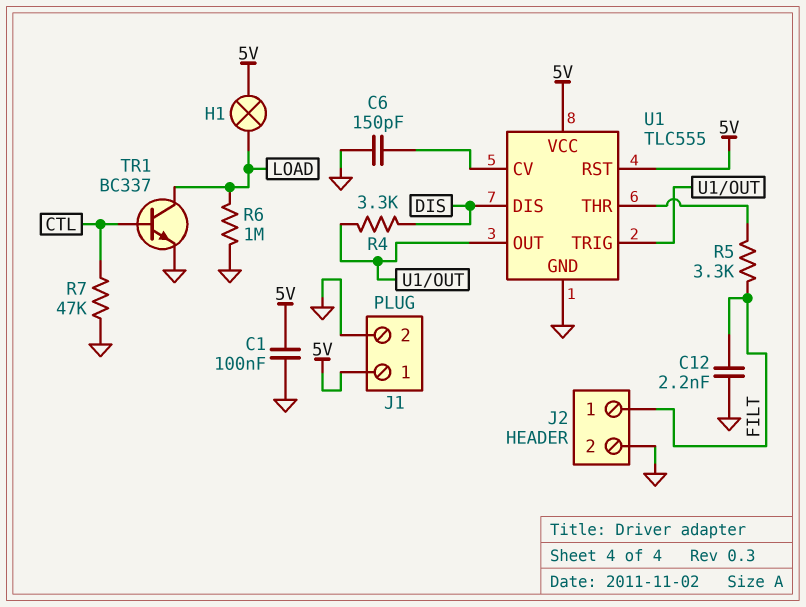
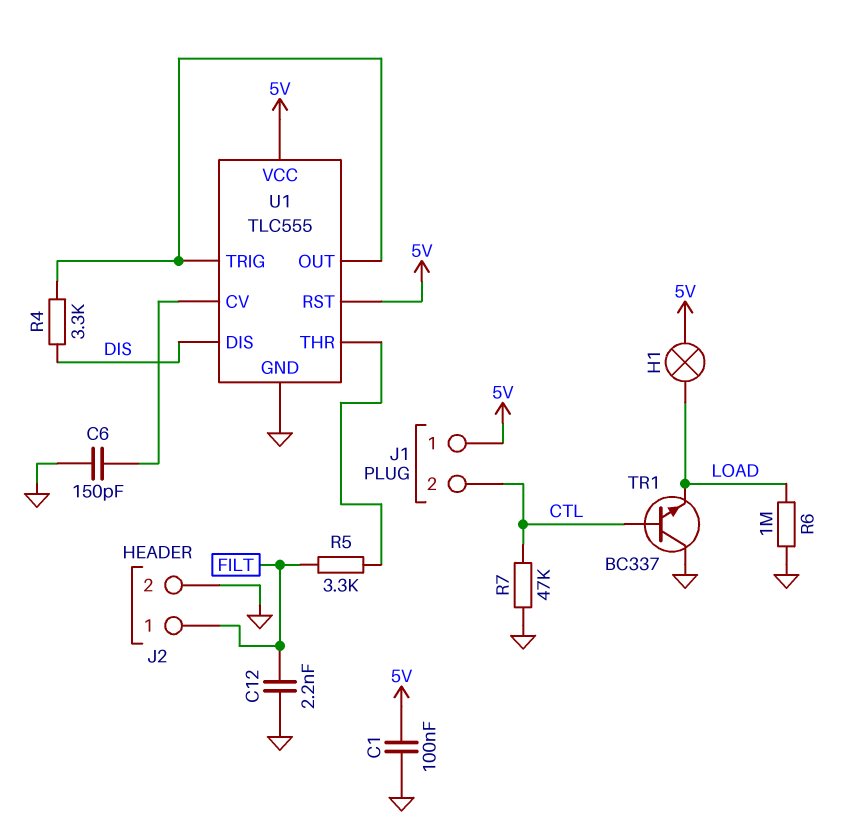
J1 pin 2: GND -> CTL
TR1: NPN BC337 (B CTL, C LOAD, E GND) -> NPN BC337 (B CTL, C GND, E LOAD)

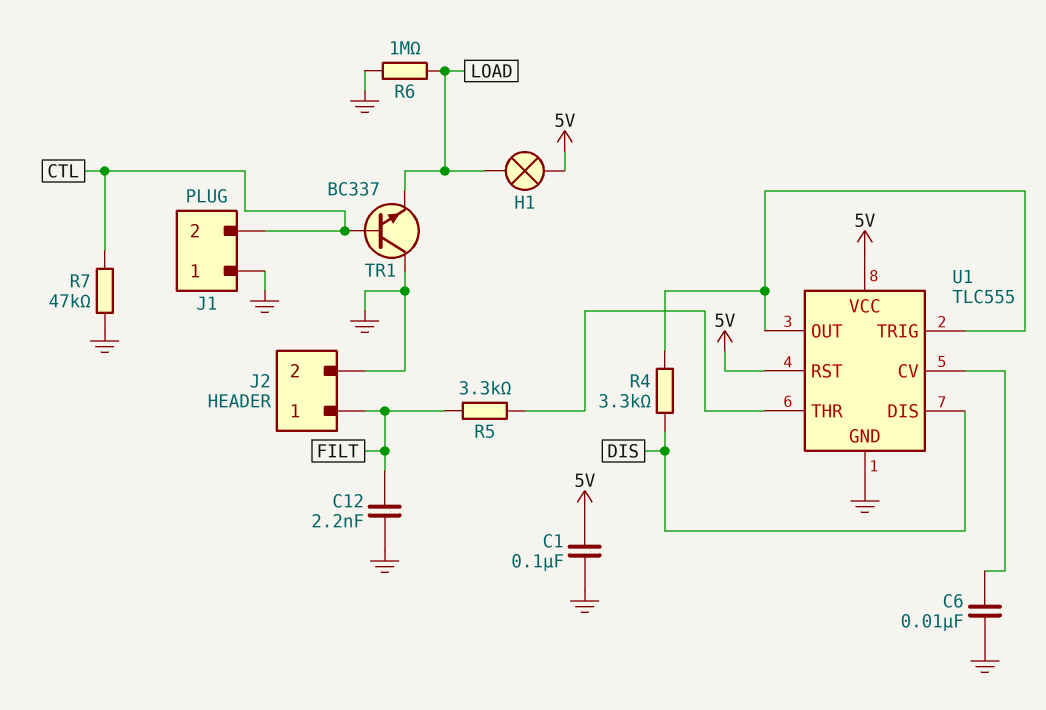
C6: 150pF (GND, U1/CV) -> 10nF (GND, U1/CV)
J1 pin 1: 5V -> GND

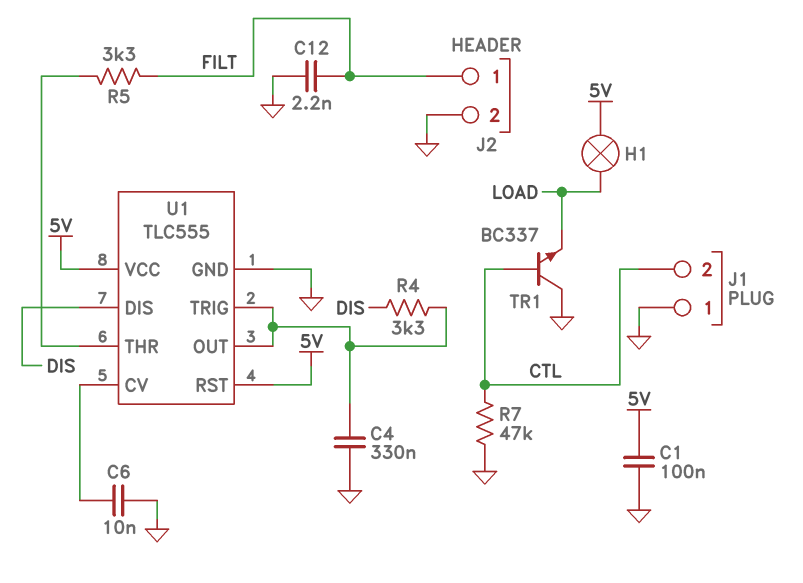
C4: none -> 330nF (GND, U1/OUT)
R6: 1M (GND, LOAD) -> none

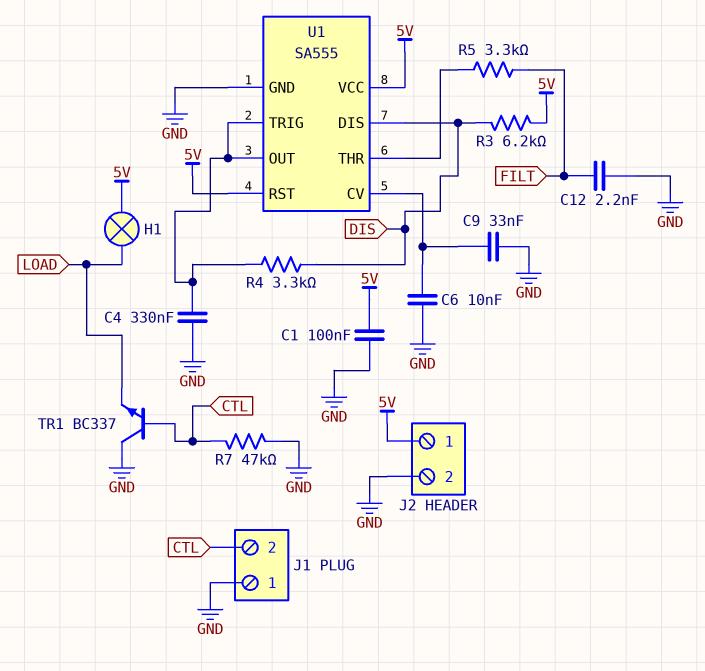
C9: none -> 33nF (GND, U1/CV)
J2 pin 1: FILT -> 5V
R3: none -> 6.2k (5V, DIS)
U1: TLC555 -> SA555

